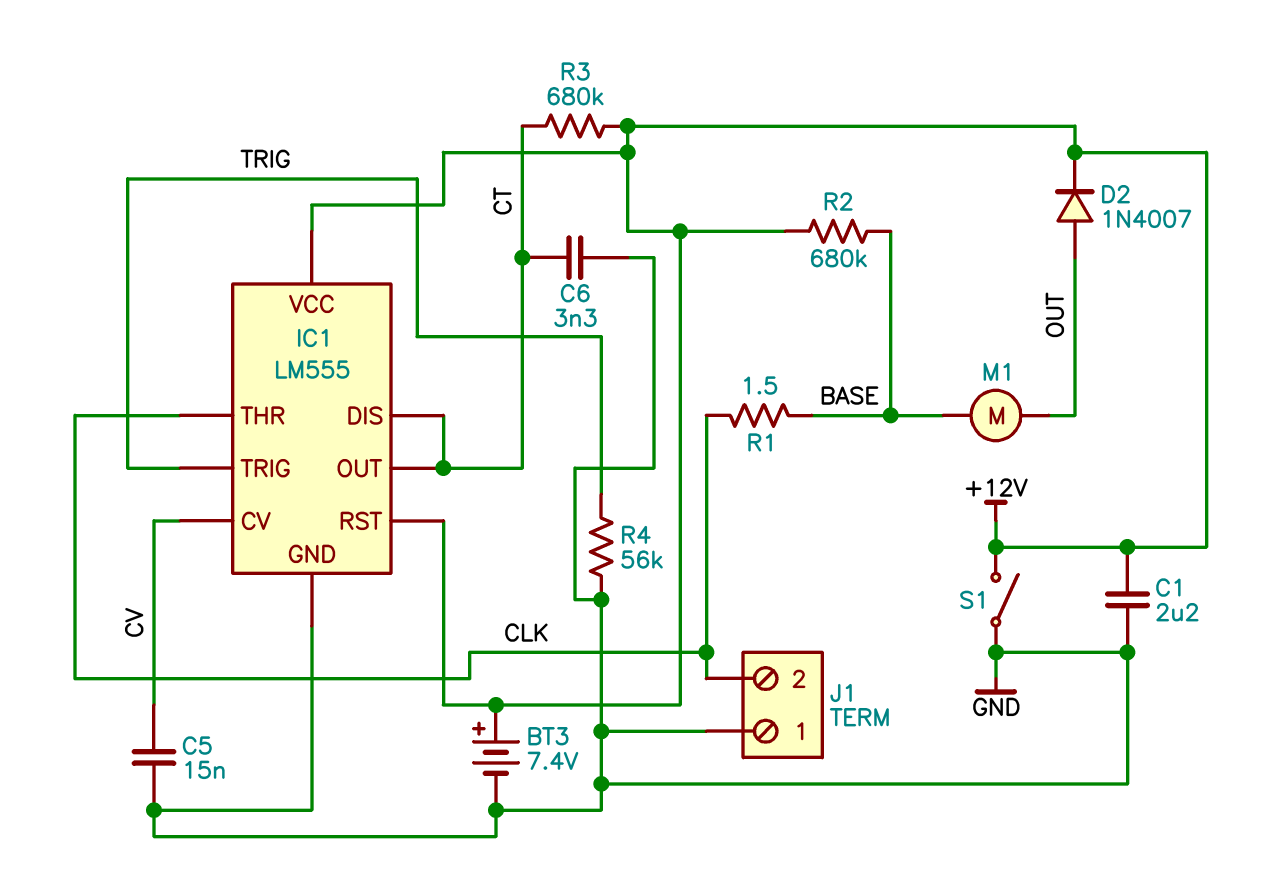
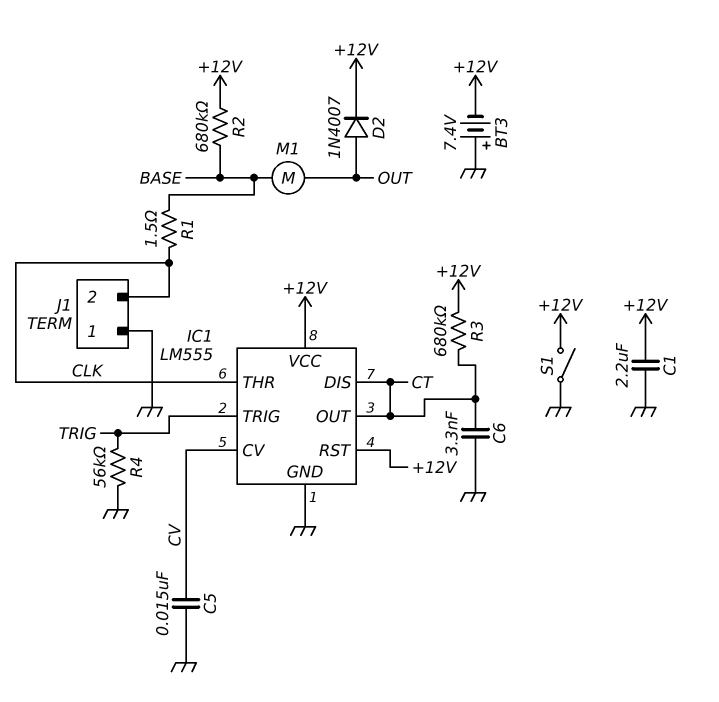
BT3: 7.4V (plus +12V, minus GND) -> 7.4V (plus GND, minus +12V)

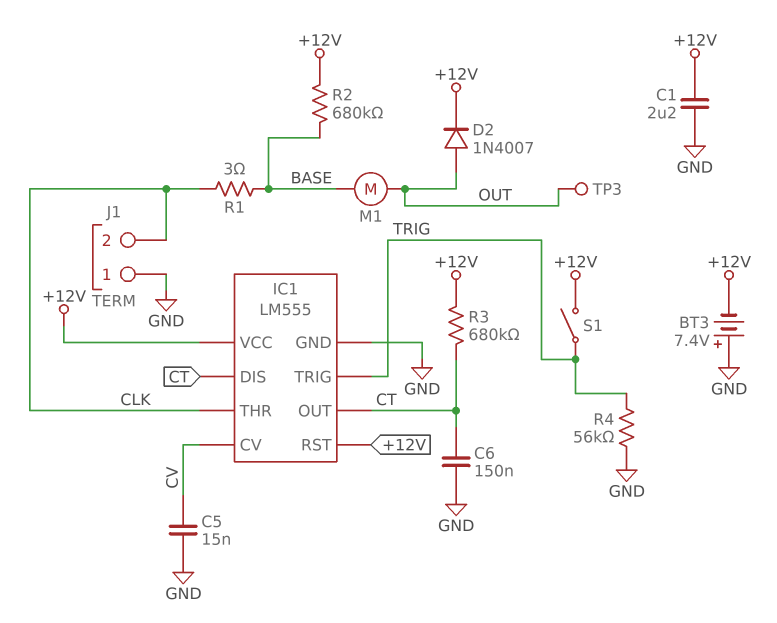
C6: 3.3nF (CT, GND) -> 150nF (CT, GND)
R1: 1.5 (BASE, CLK) -> 3 (BASE, CLK)
S1: switch (+12V, GND) -> switch (+12V, TRIG)
TP3: none -> test point (OUT)

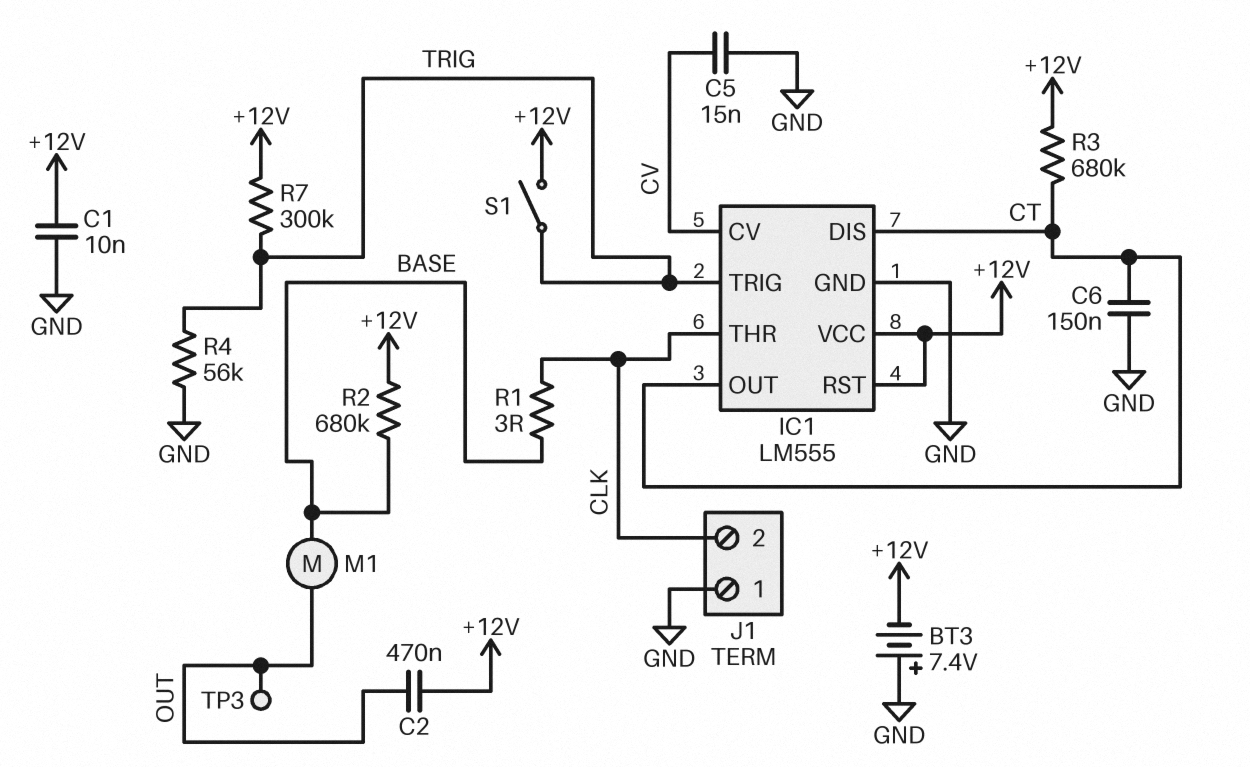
C1: 2.2uF (+12V, GND) -> 10nF (+12V, GND)
C2: none -> 470nF (+12V, OUT)
D2: diode 1N4007 (A OUT, K +12V) -> none
R7: none -> 300k (+12V, TRIG)

